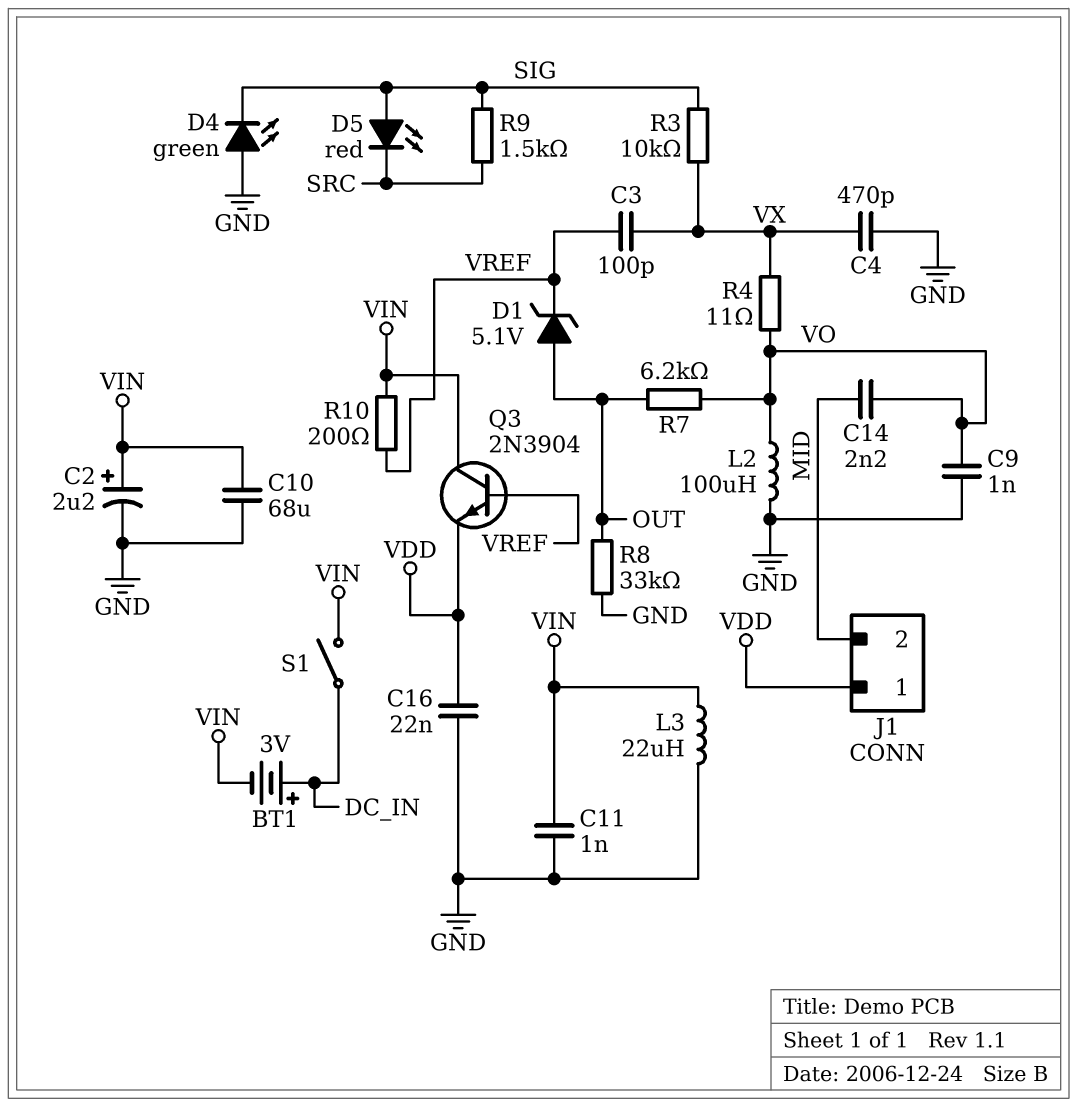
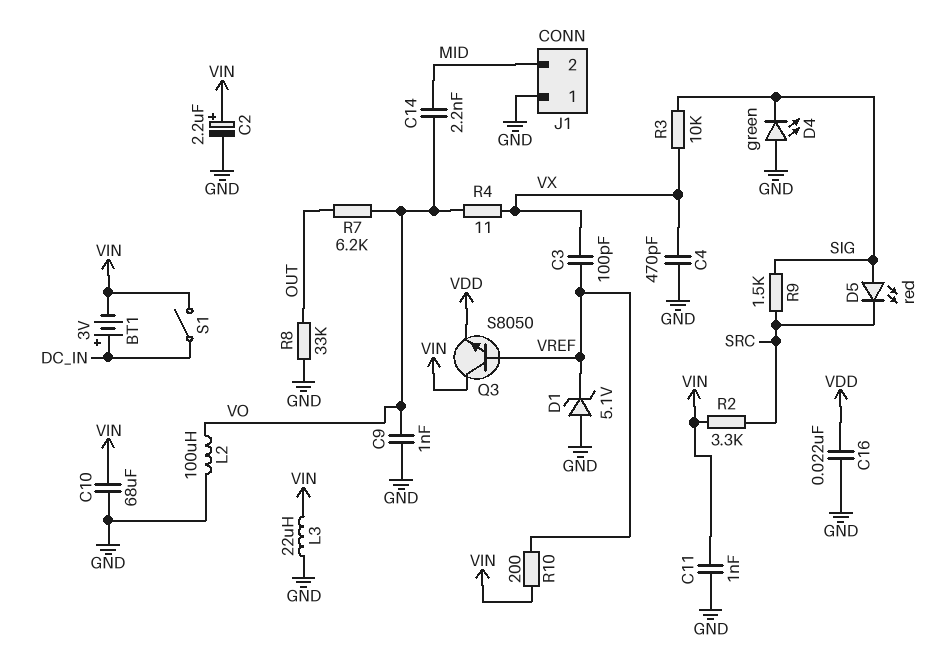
D1: zener 5.1V (A OUT, K VREF) -> zener 5.1V (A GND, K VREF)
J1 pin 1: VDD -> GND
Q3: NPN 2N3904 (B VREF, C VIN, E VDD) -> NPN S8050 (B VREF, C VIN, E VDD)
R2: none -> 3.3k (SRC, VIN)

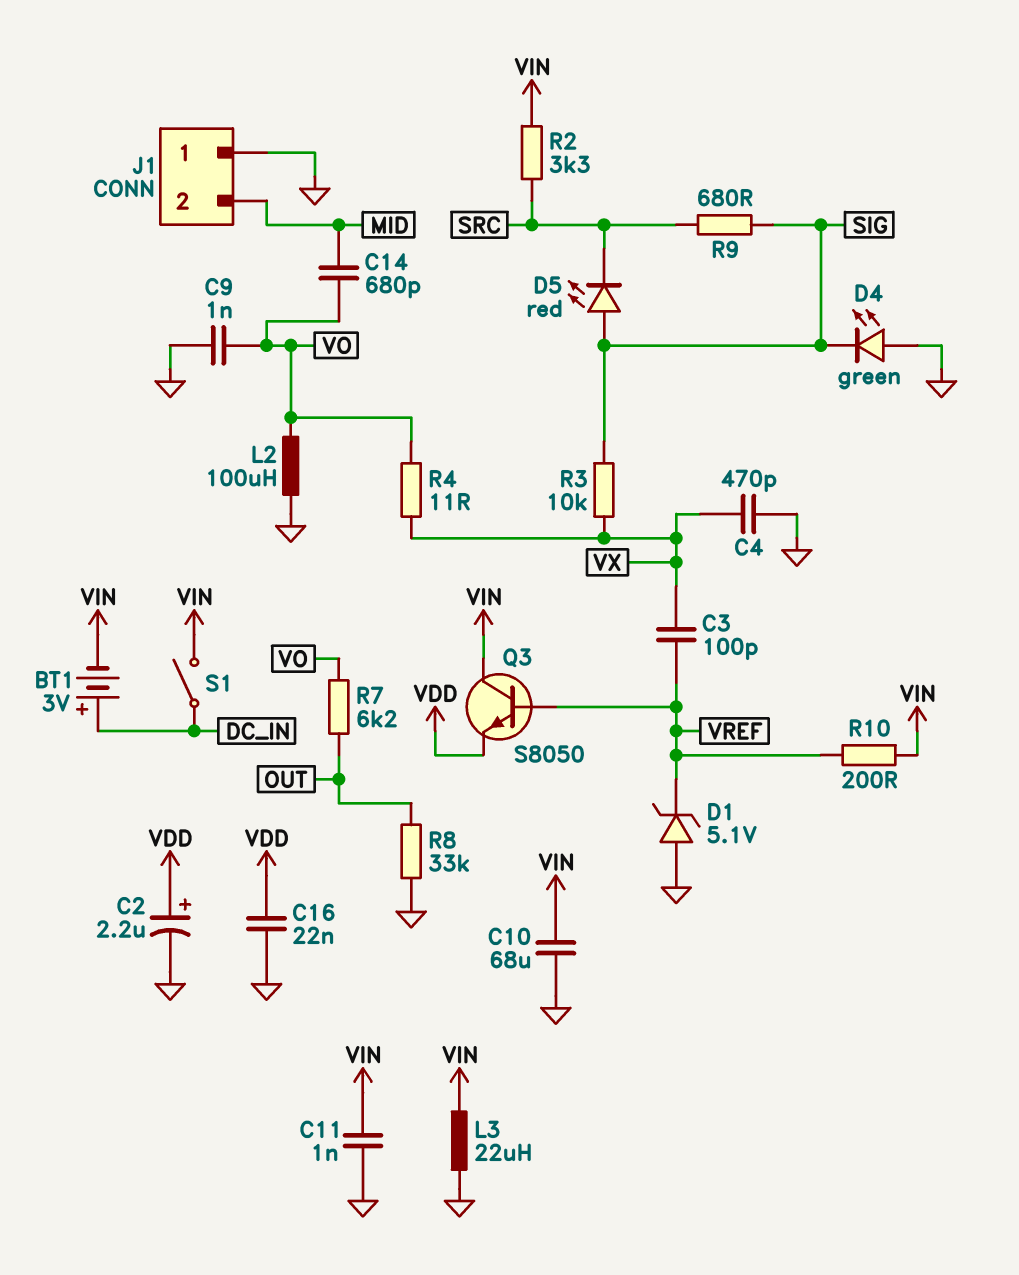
C2: 2.2uF (plus VIN, minus GND) -> 2.2uF (plus VDD, minus GND)
C14: 2.2nF (MID, VO) -> 680pF (MID, VO)
R9: 1.5k (SIG, SRC) -> 680 (SIG, SRC)

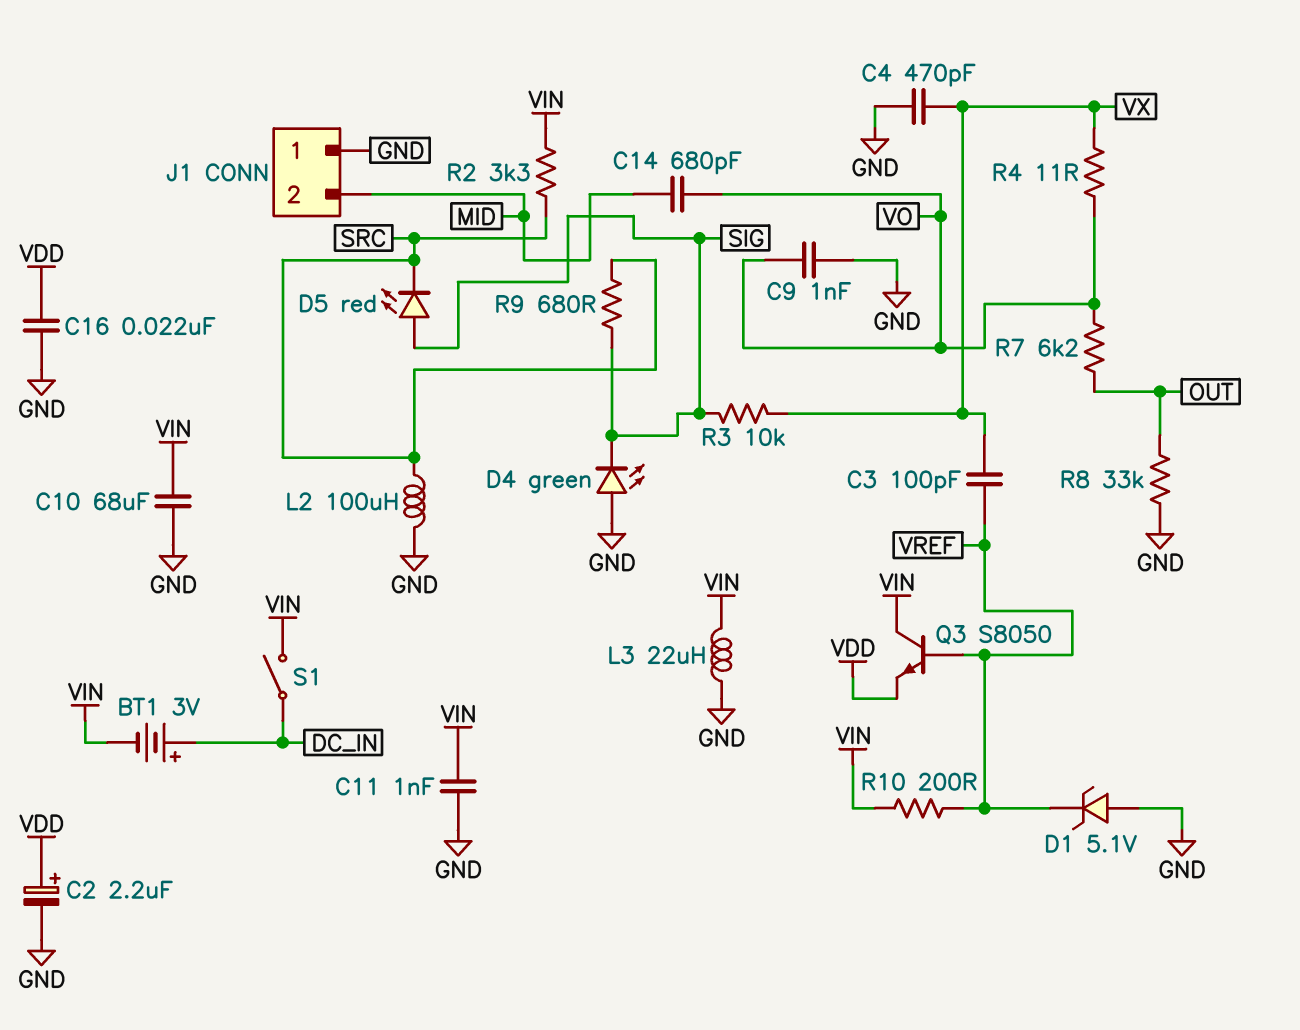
L2: 100uH (GND, VO) -> 100uH (GND, SRC)

